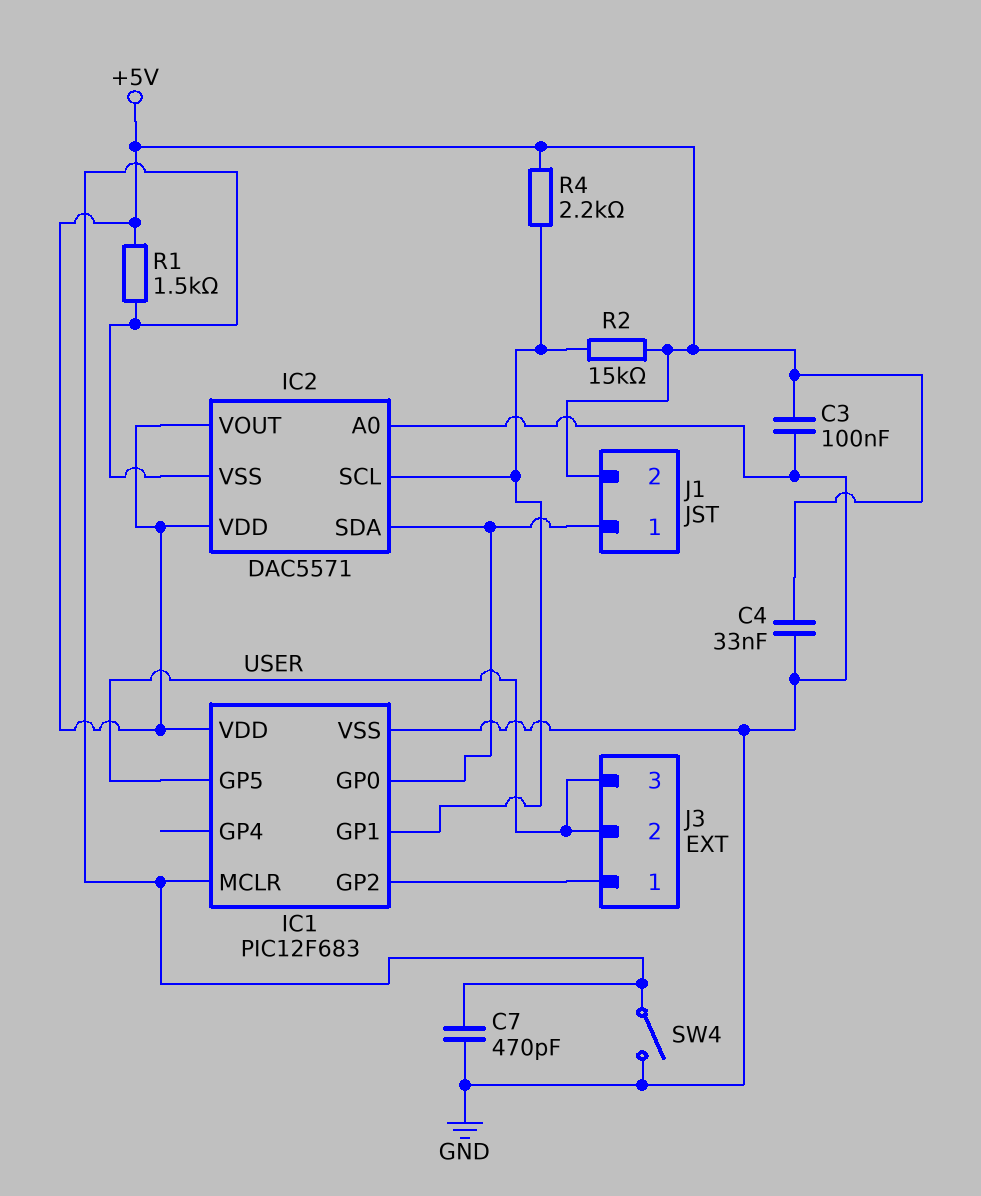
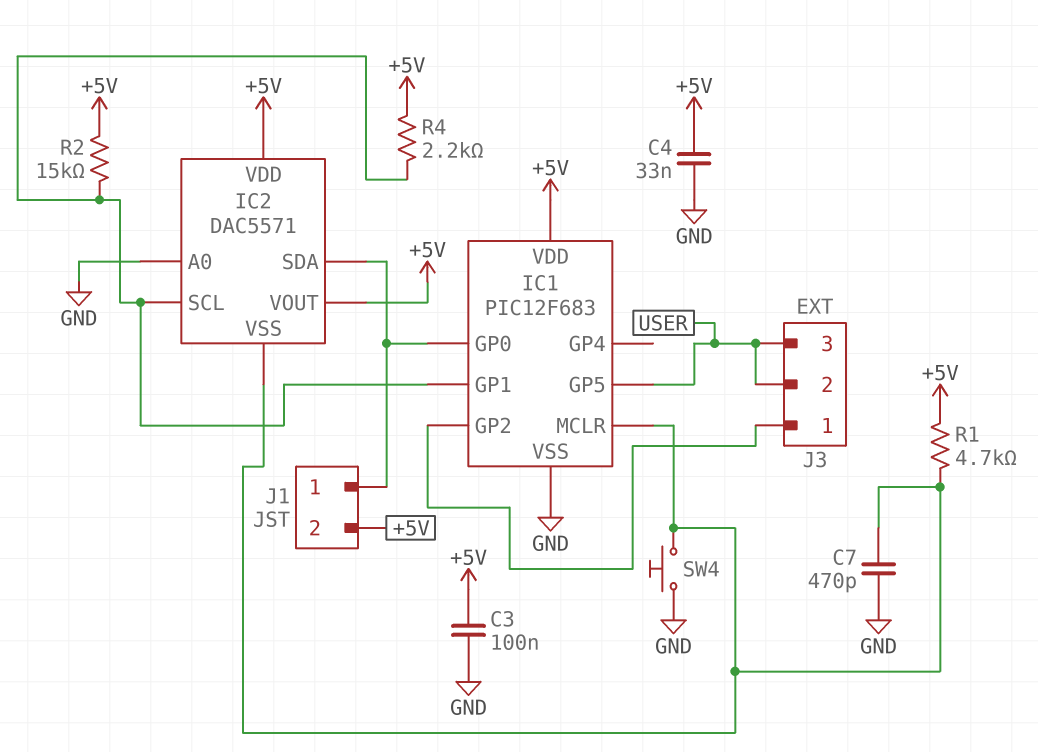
R1: 1.5k (+5V, IC1/MCLR) -> 4.7k (+5V, IC1/MCLR)
SW4: switch (GND, IC1/MCLR) -> button (GND, IC1/MCLR)

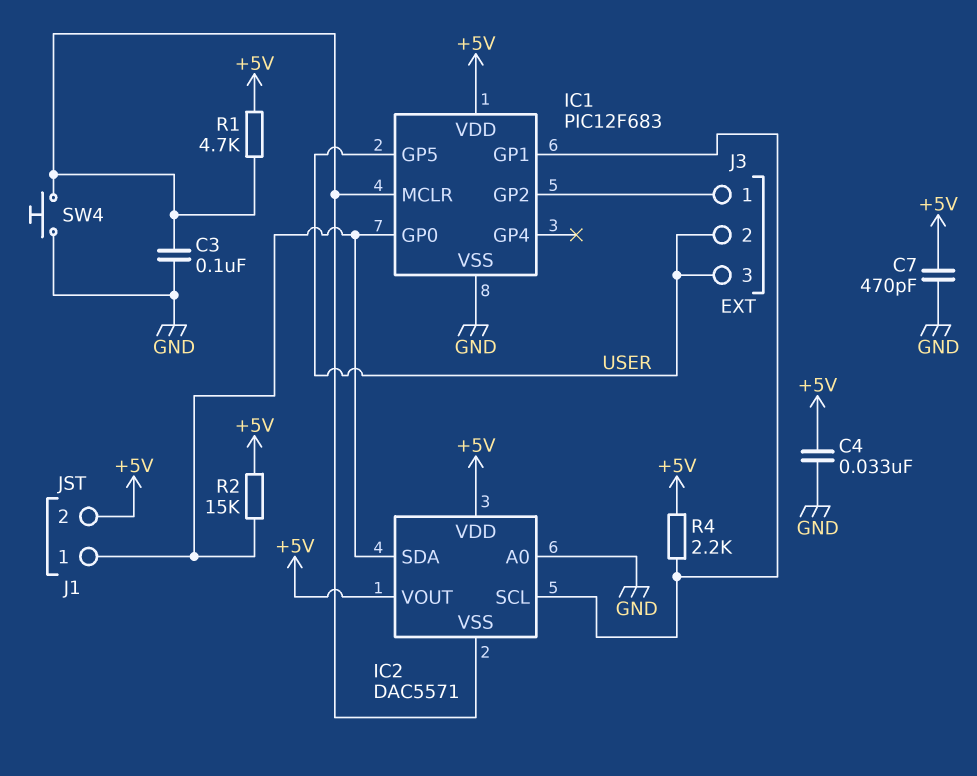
C3: 100nF (+5V, GND) -> 100nF (GND, IC1/MCLR)
C7: 470pF (GND, IC1/MCLR) -> 470pF (+5V, GND)
R2: 15k (+5V, IC1/GP1) -> 15k (+5V, IC1/GP0)

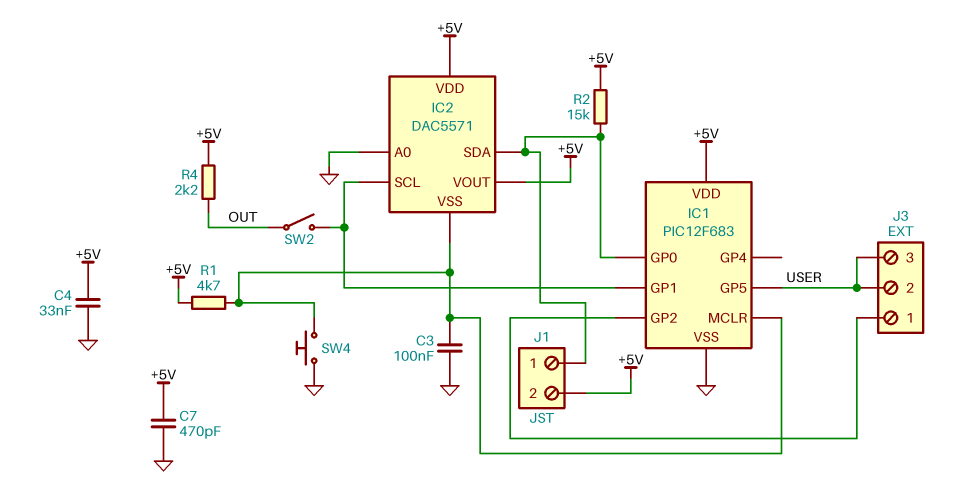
R4: 2.2k (+5V, IC1/GP1) -> 2.2k (+5V, OUT)
SW2: none -> switch (IC1/GP1, OUT)

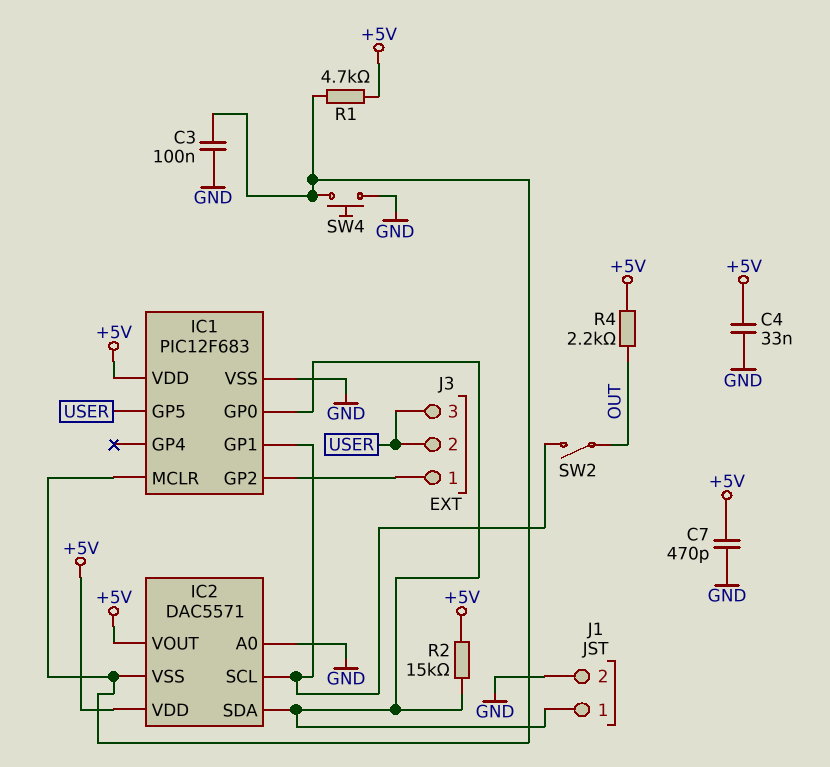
J1 pin 2: +5V -> GND

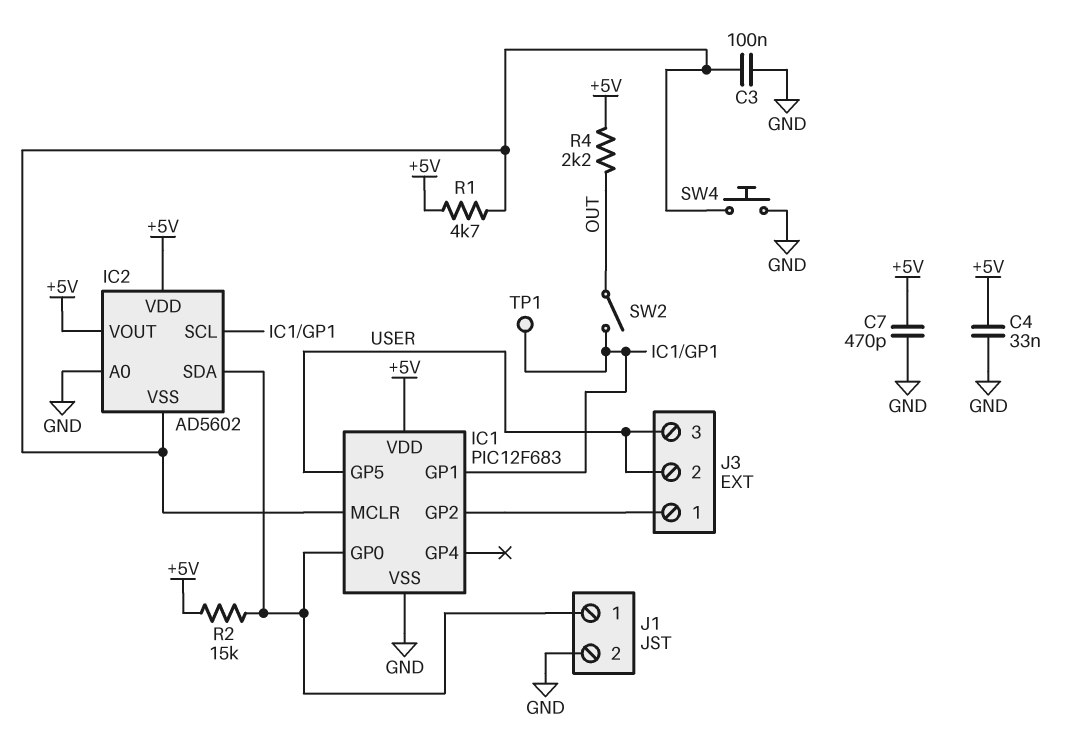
IC2: DAC5571 -> AD5602
TP1: none -> test point (IC1/GP1)

